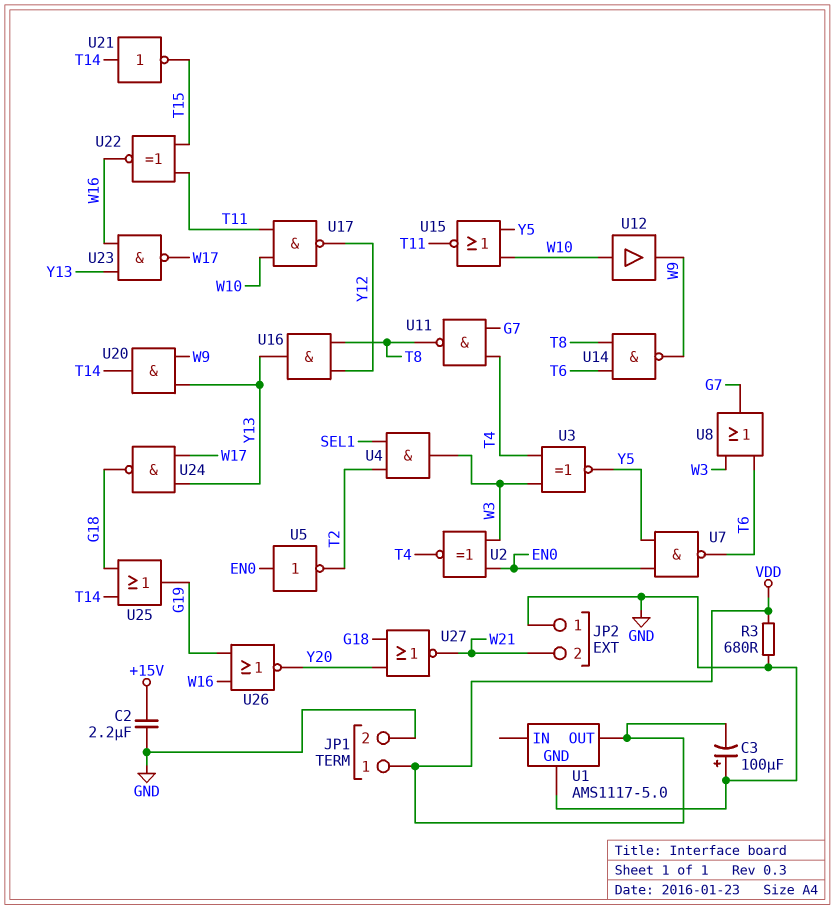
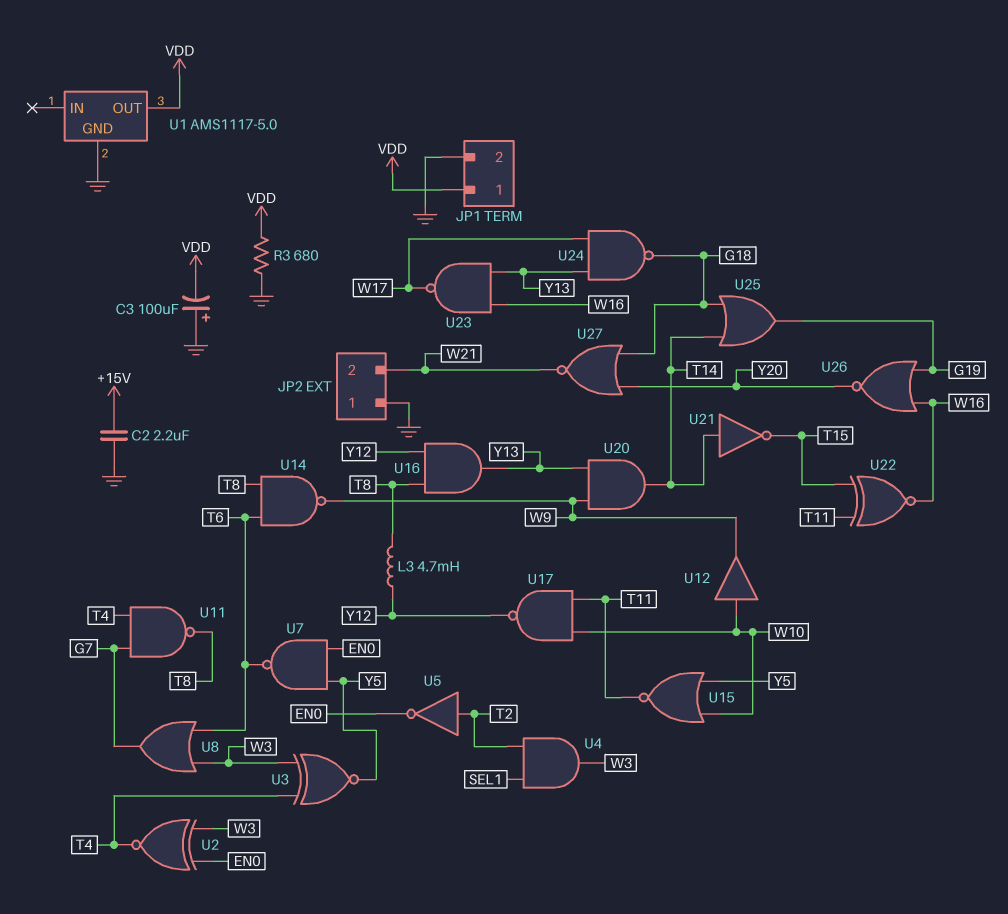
L3: none -> 4.7mH (T8, Y12)
U5: NOT (in EN0, out T2) -> NOT (in T2, out EN0)

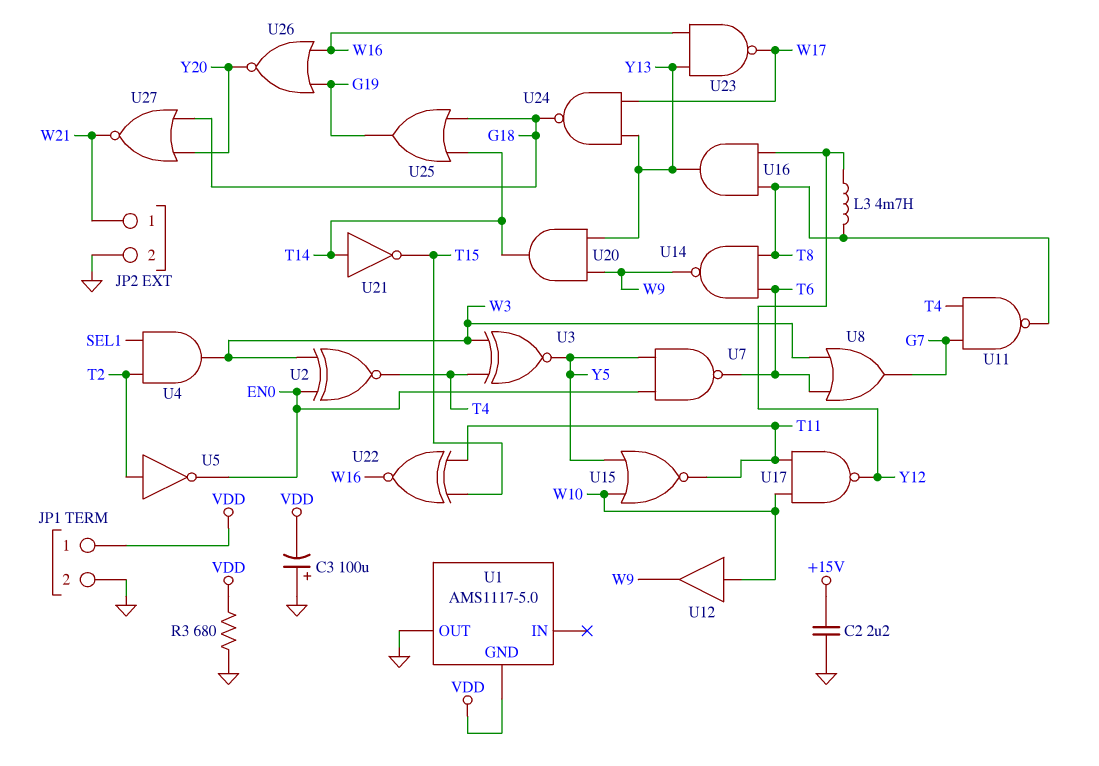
JP2 pin 1: GND -> W21
JP2 pin 2: W21 -> GND
U1 pin GND: GND -> VDD
U1 pin OUT: VDD -> GND

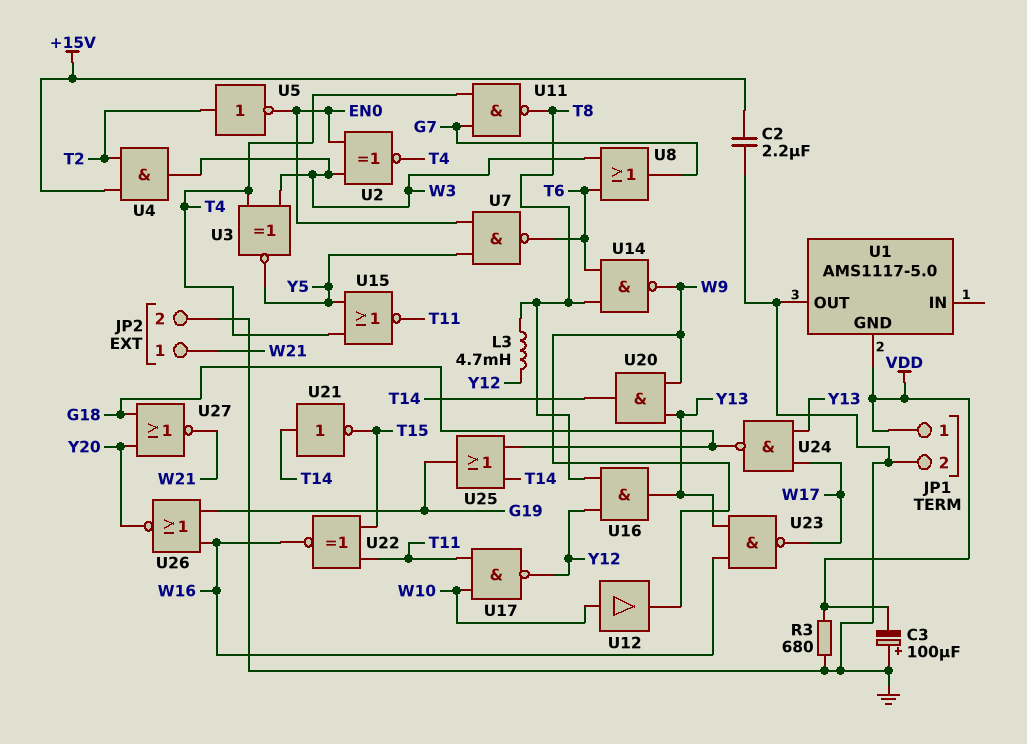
U4: AND (in SEL1, in T2, out W3) -> AND (in +15V, in T2, out W3)
U15: NOR (in W10, in Y5, out T11) -> NOR (in T4, in Y5, out T11)

